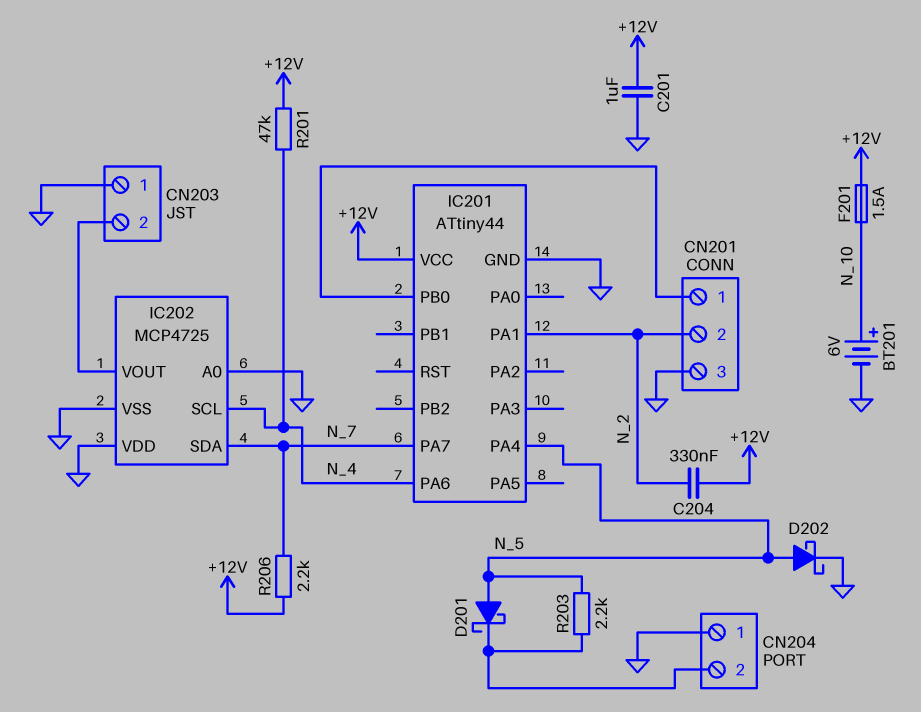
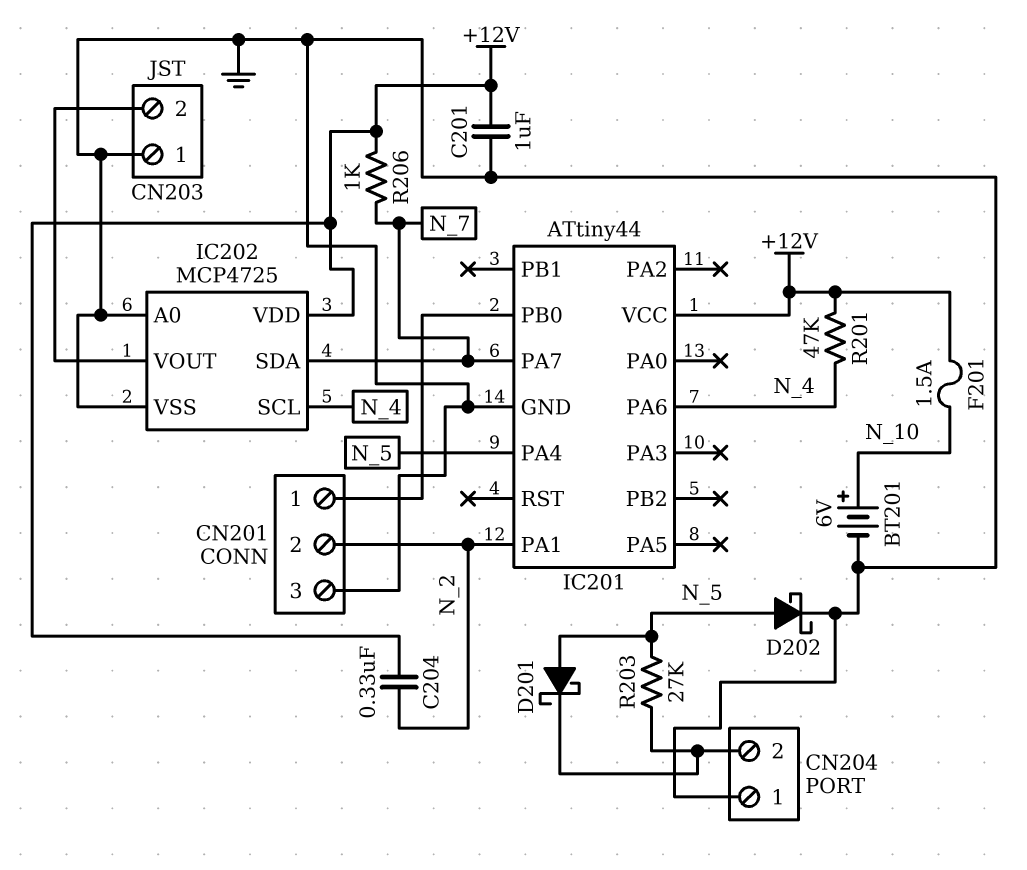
IC202 pin VDD: GND -> +12V
R203: 2.2k (CN204/2, N_5) -> 27k (CN204/2, N_5)
R206: 2.2k (+12V, N_7) -> 1k (+12V, N_7)

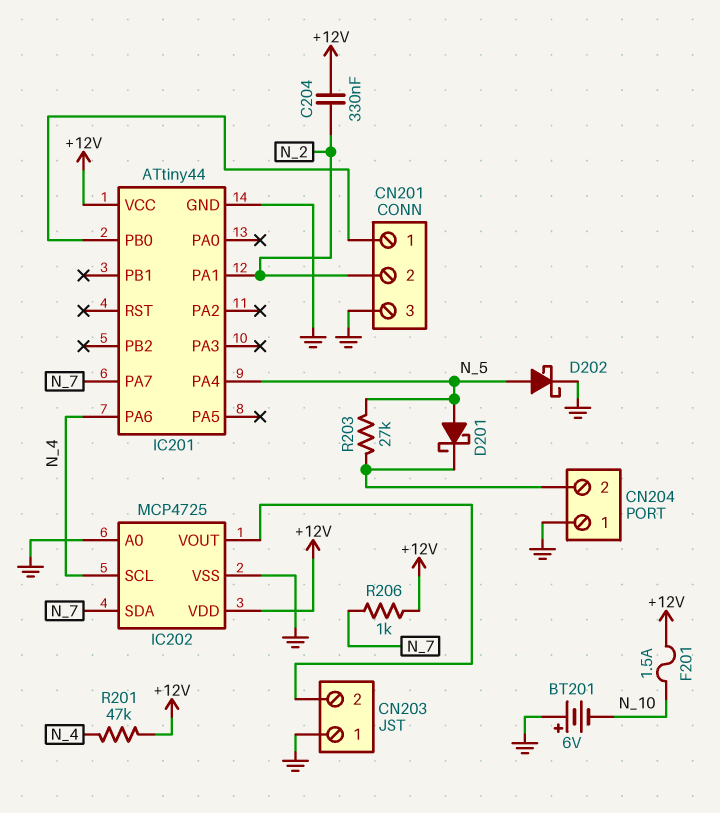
BT201: 6V (plus N_10, minus GND) -> 6V (plus GND, minus N_10)
C201: 1uF (+12V, GND) -> none

